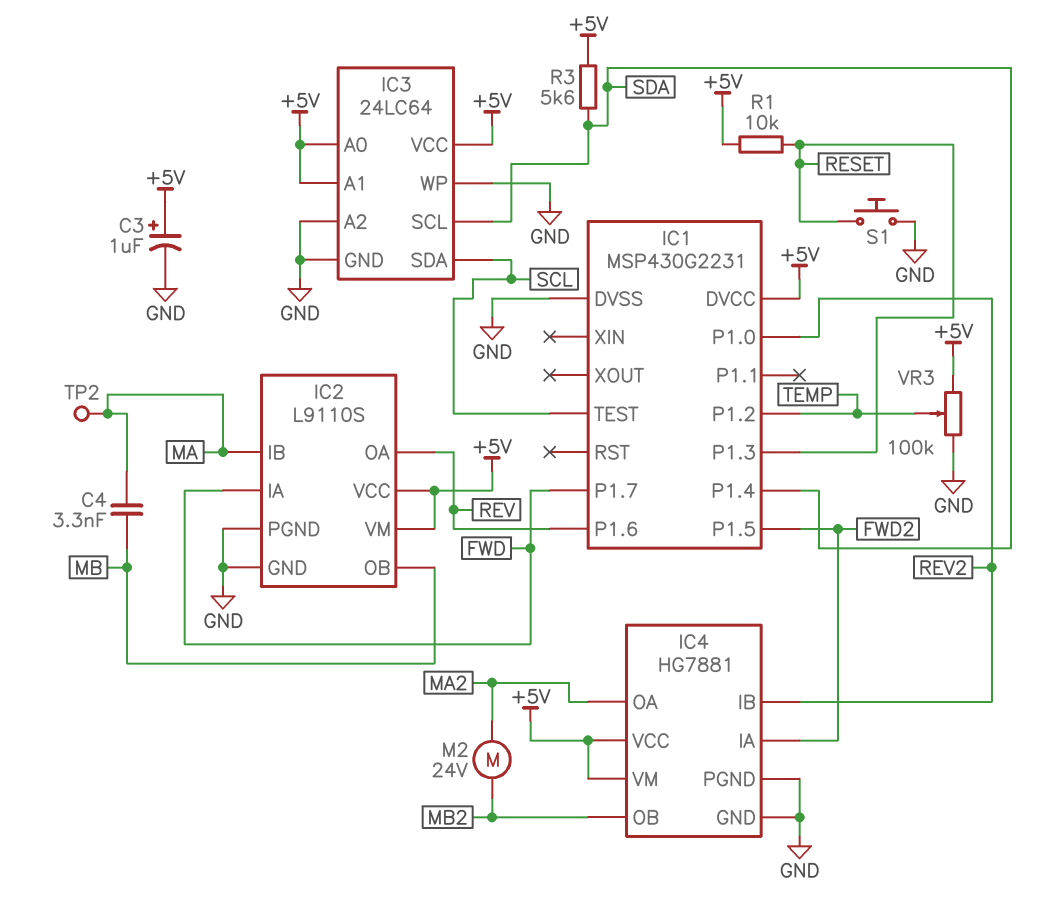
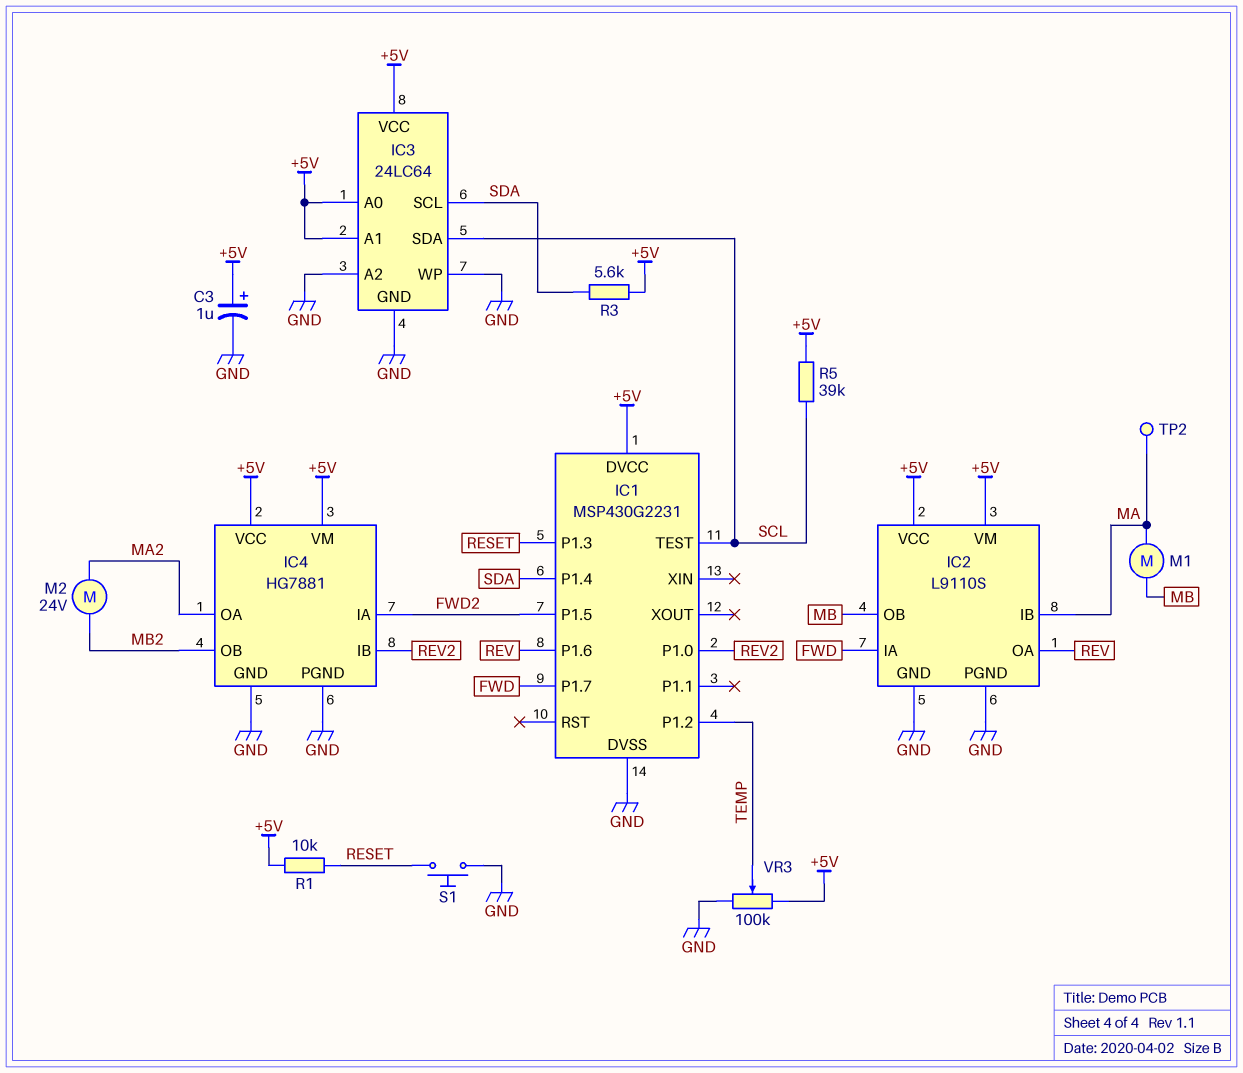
C4: 3.3nF (MA, MB) -> none
M1: none -> motor (MA, MB)
R5: none -> 39k (+5V, SCL)

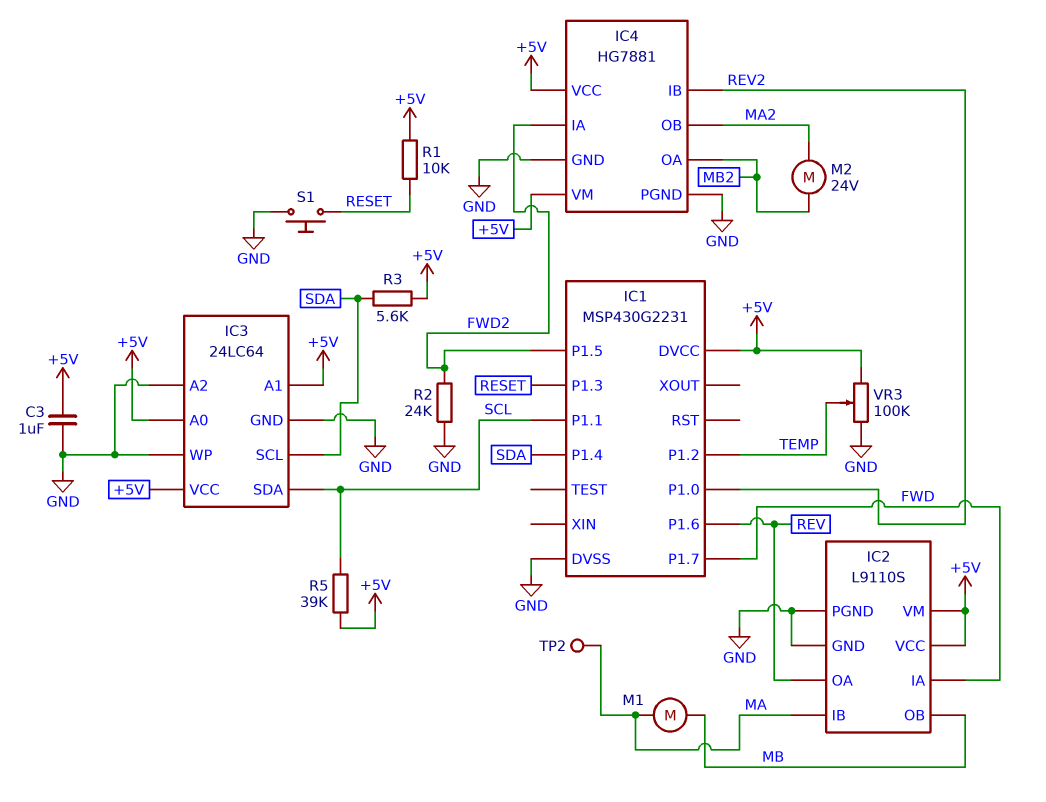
C3: 1uF (plus +5V, minus GND) -> 1uF (+5V, GND)
IC1 pin P1.1: none -> SCL
IC1 pin TEST: SCL -> none
IC4 pin OA: MA2 -> MB2
IC4 pin OB: MB2 -> MA2
R2: none -> 24k (FWD2, GND)

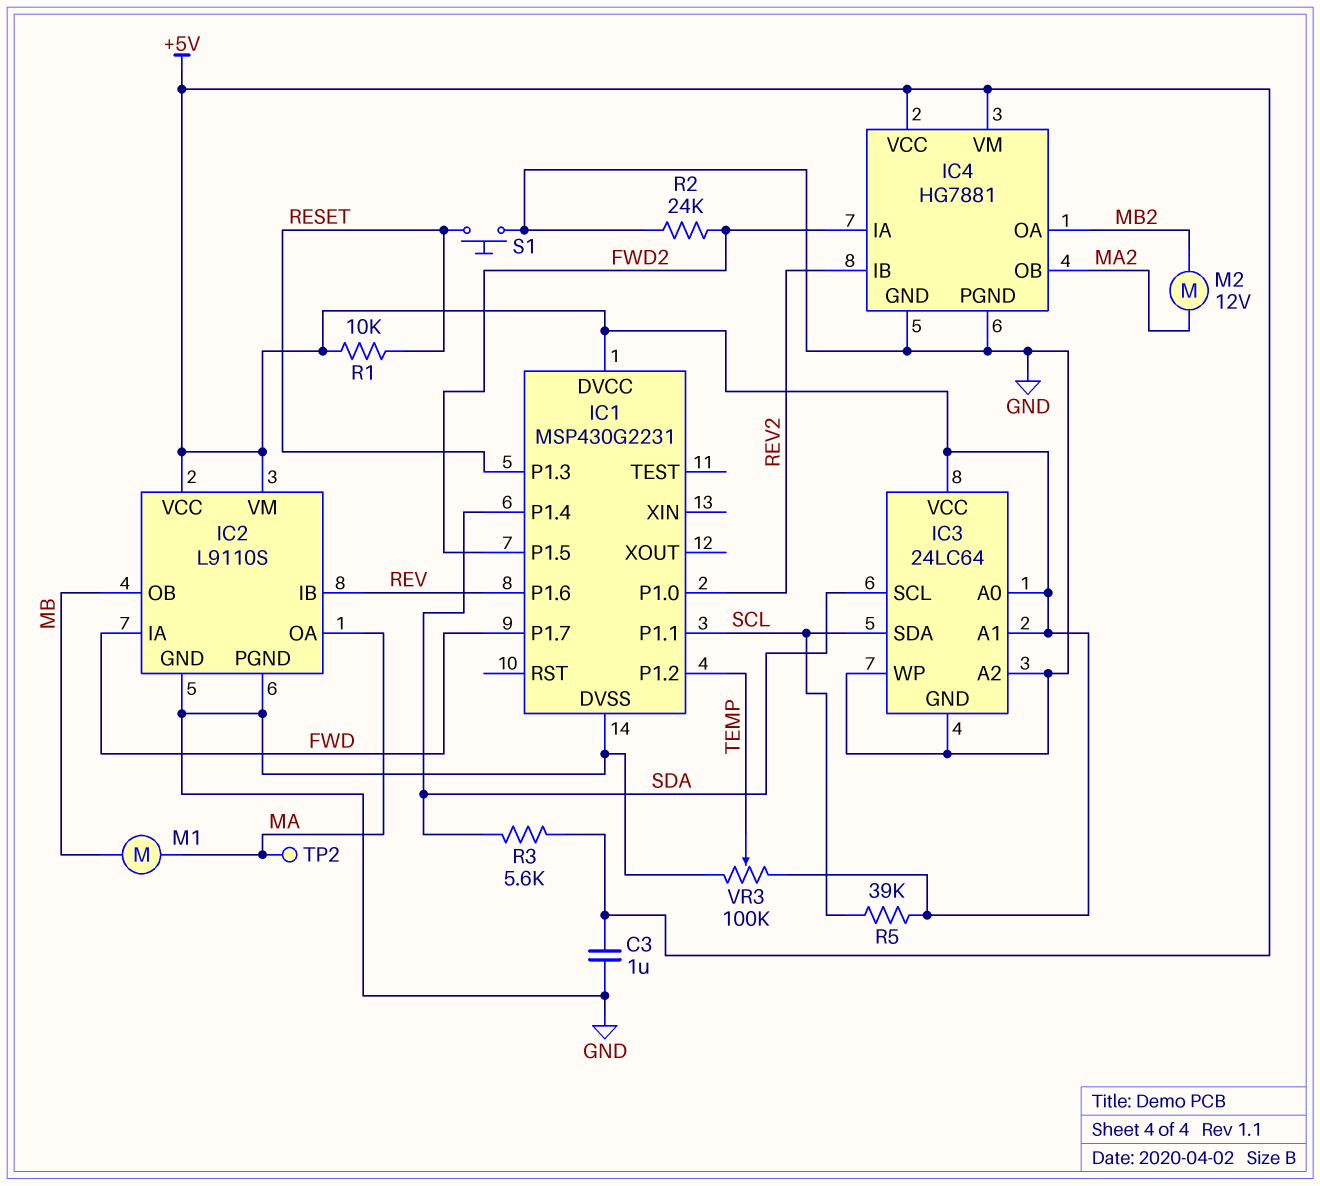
IC2 pin IB: MA -> REV
IC2 pin OA: REV -> MA
M2: motor 24V (MA2, MB2) -> motor 12V (MA2, MB2)

